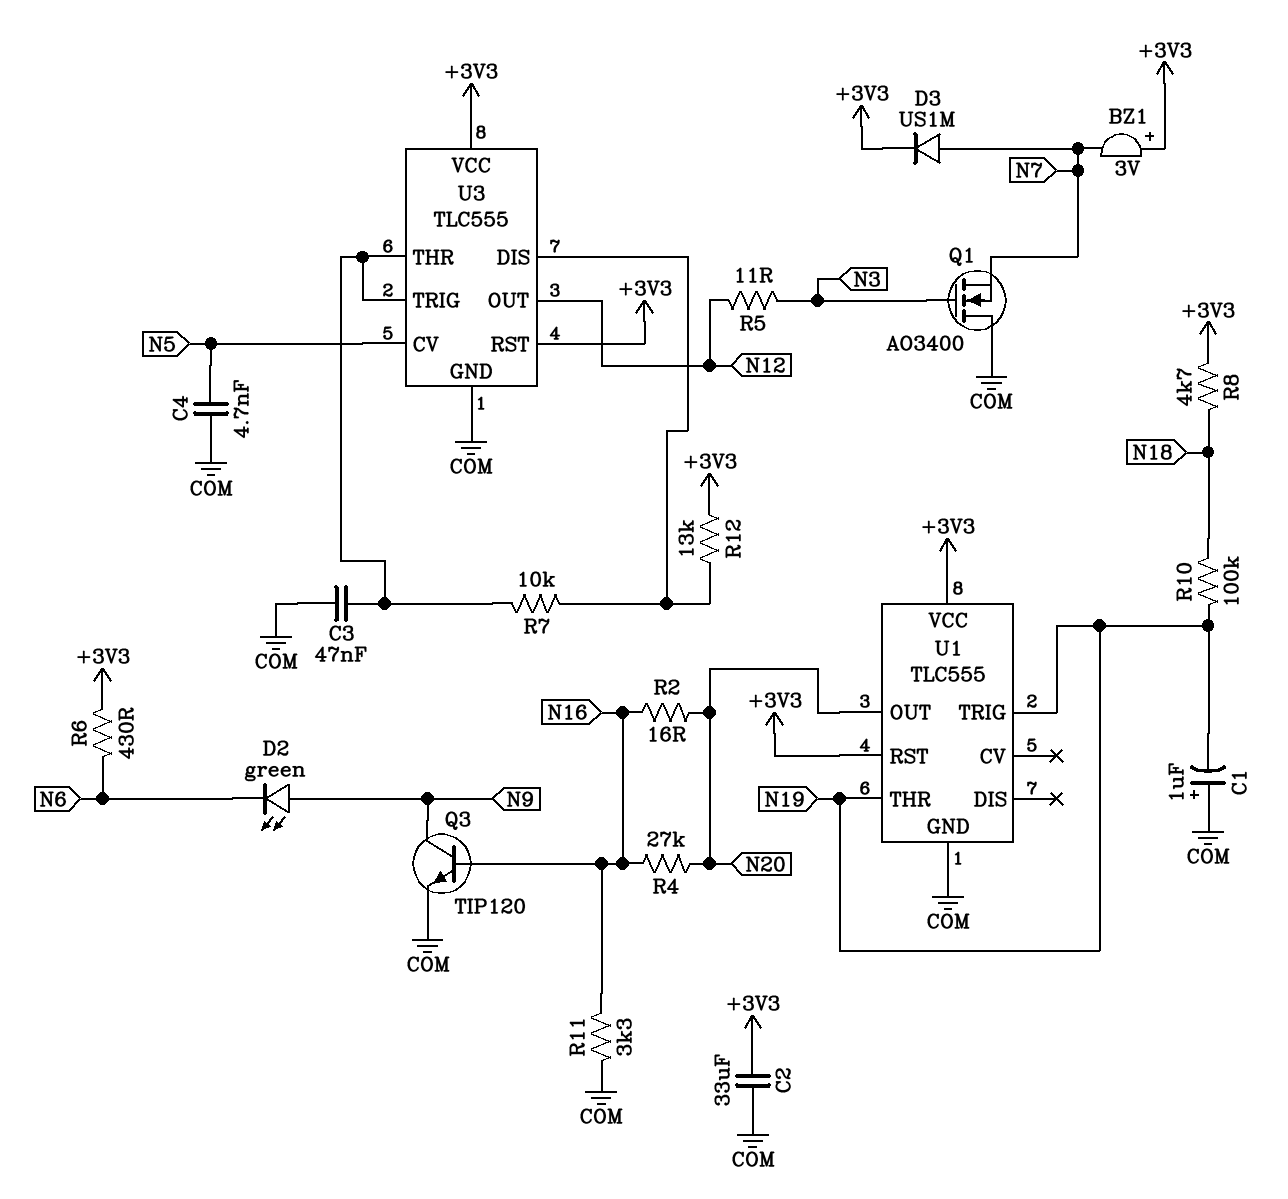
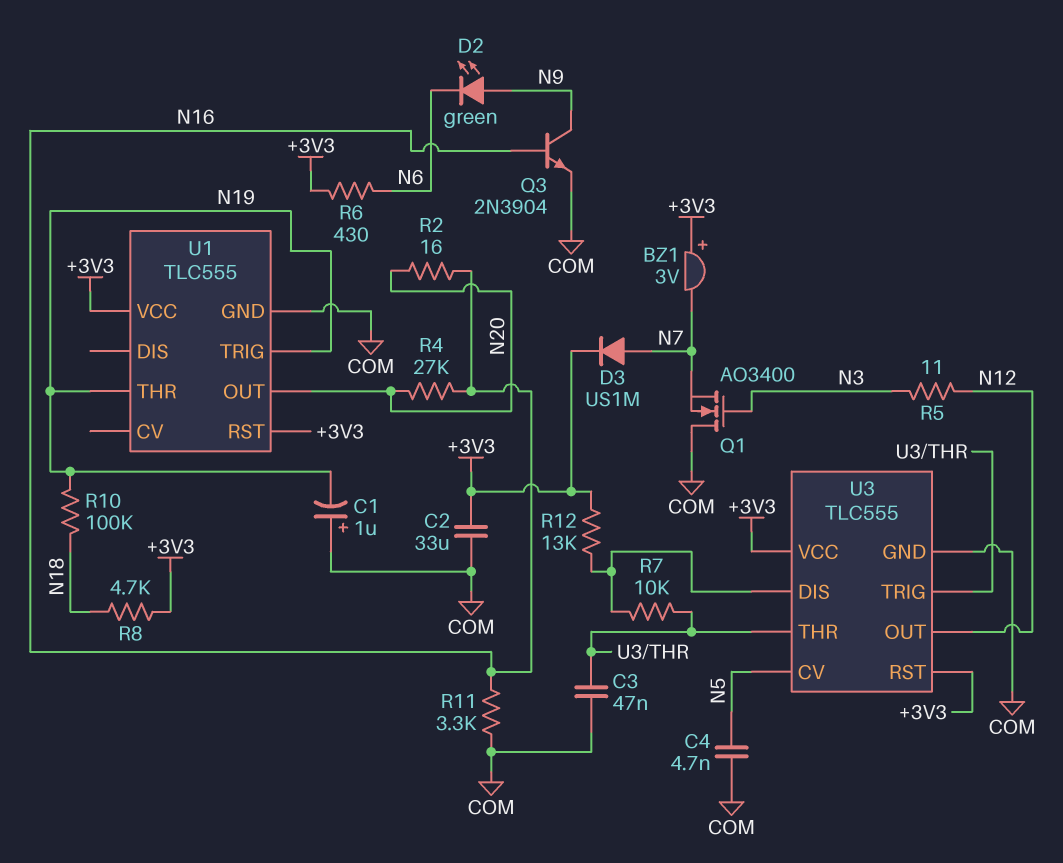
Q3: NPN TIP120 (B N16, C N9, E COM) -> NPN 2N3904 (B N16, C N9, E COM)

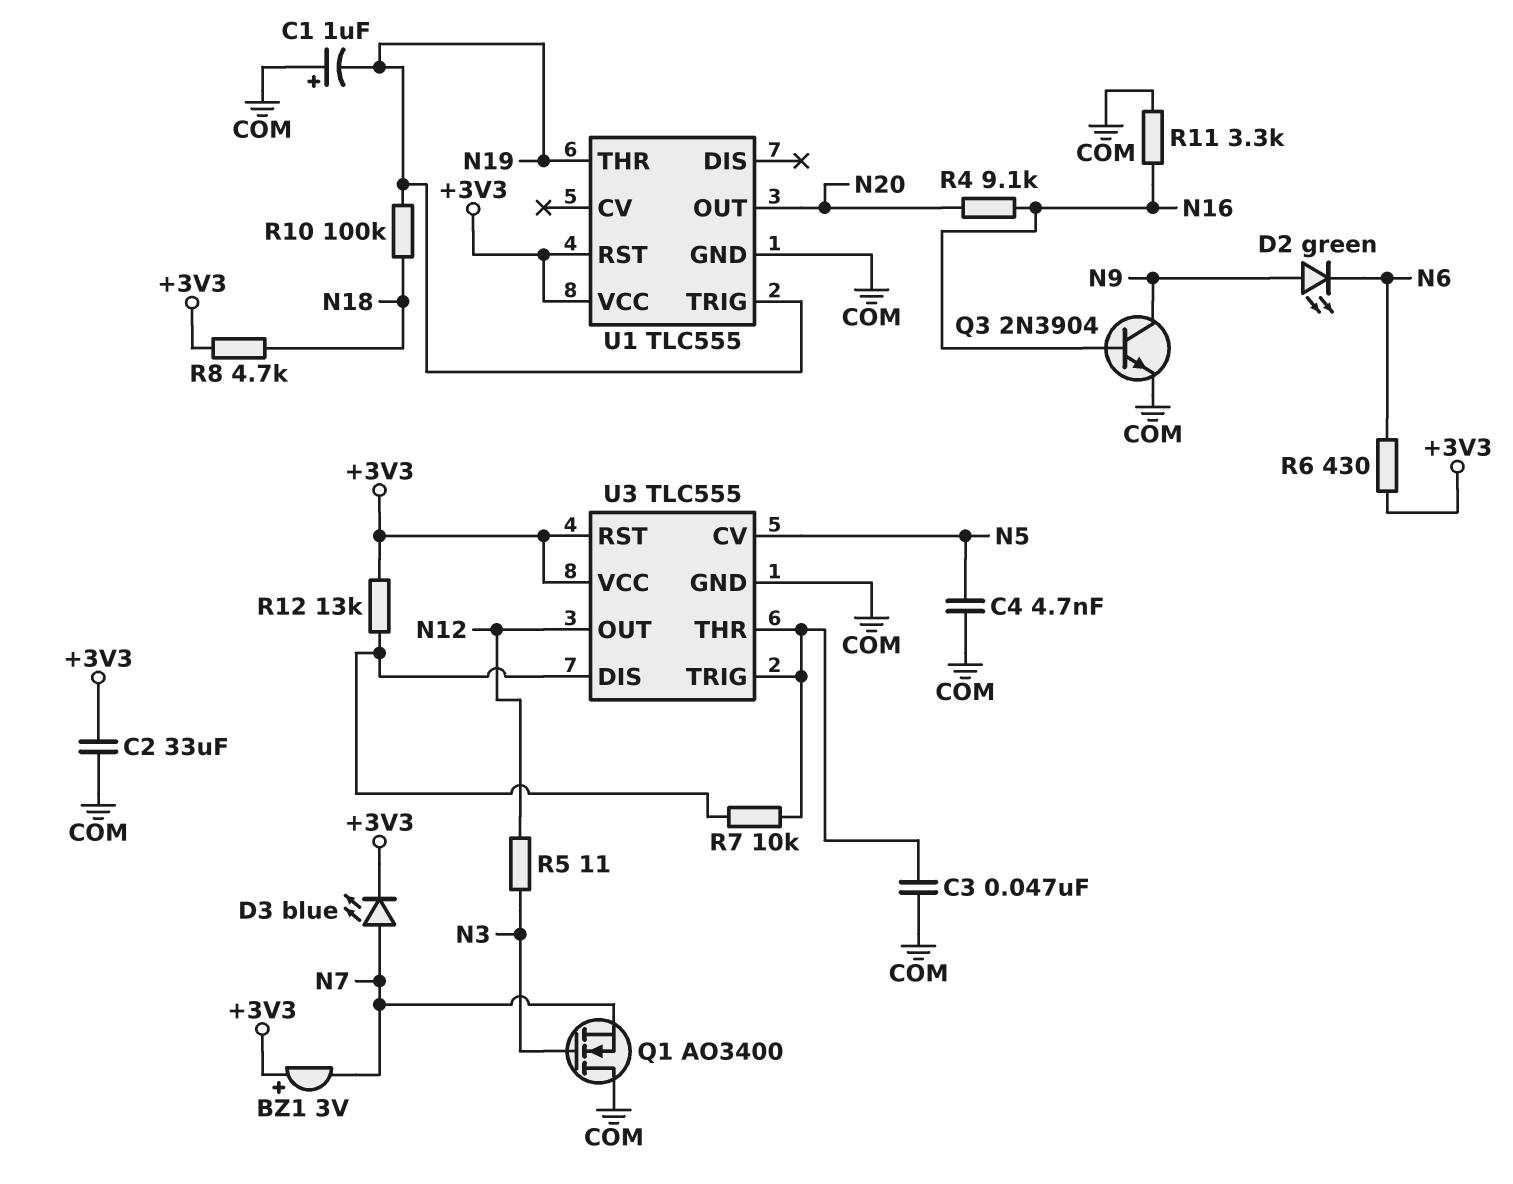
D3: diode US1M (A N7, K +3V3) -> LED blue (A N7, K +3V3)
R2: 16 (N16, N20) -> none
R4: 27k (N16, N20) -> 9.1k (N16, N20)

